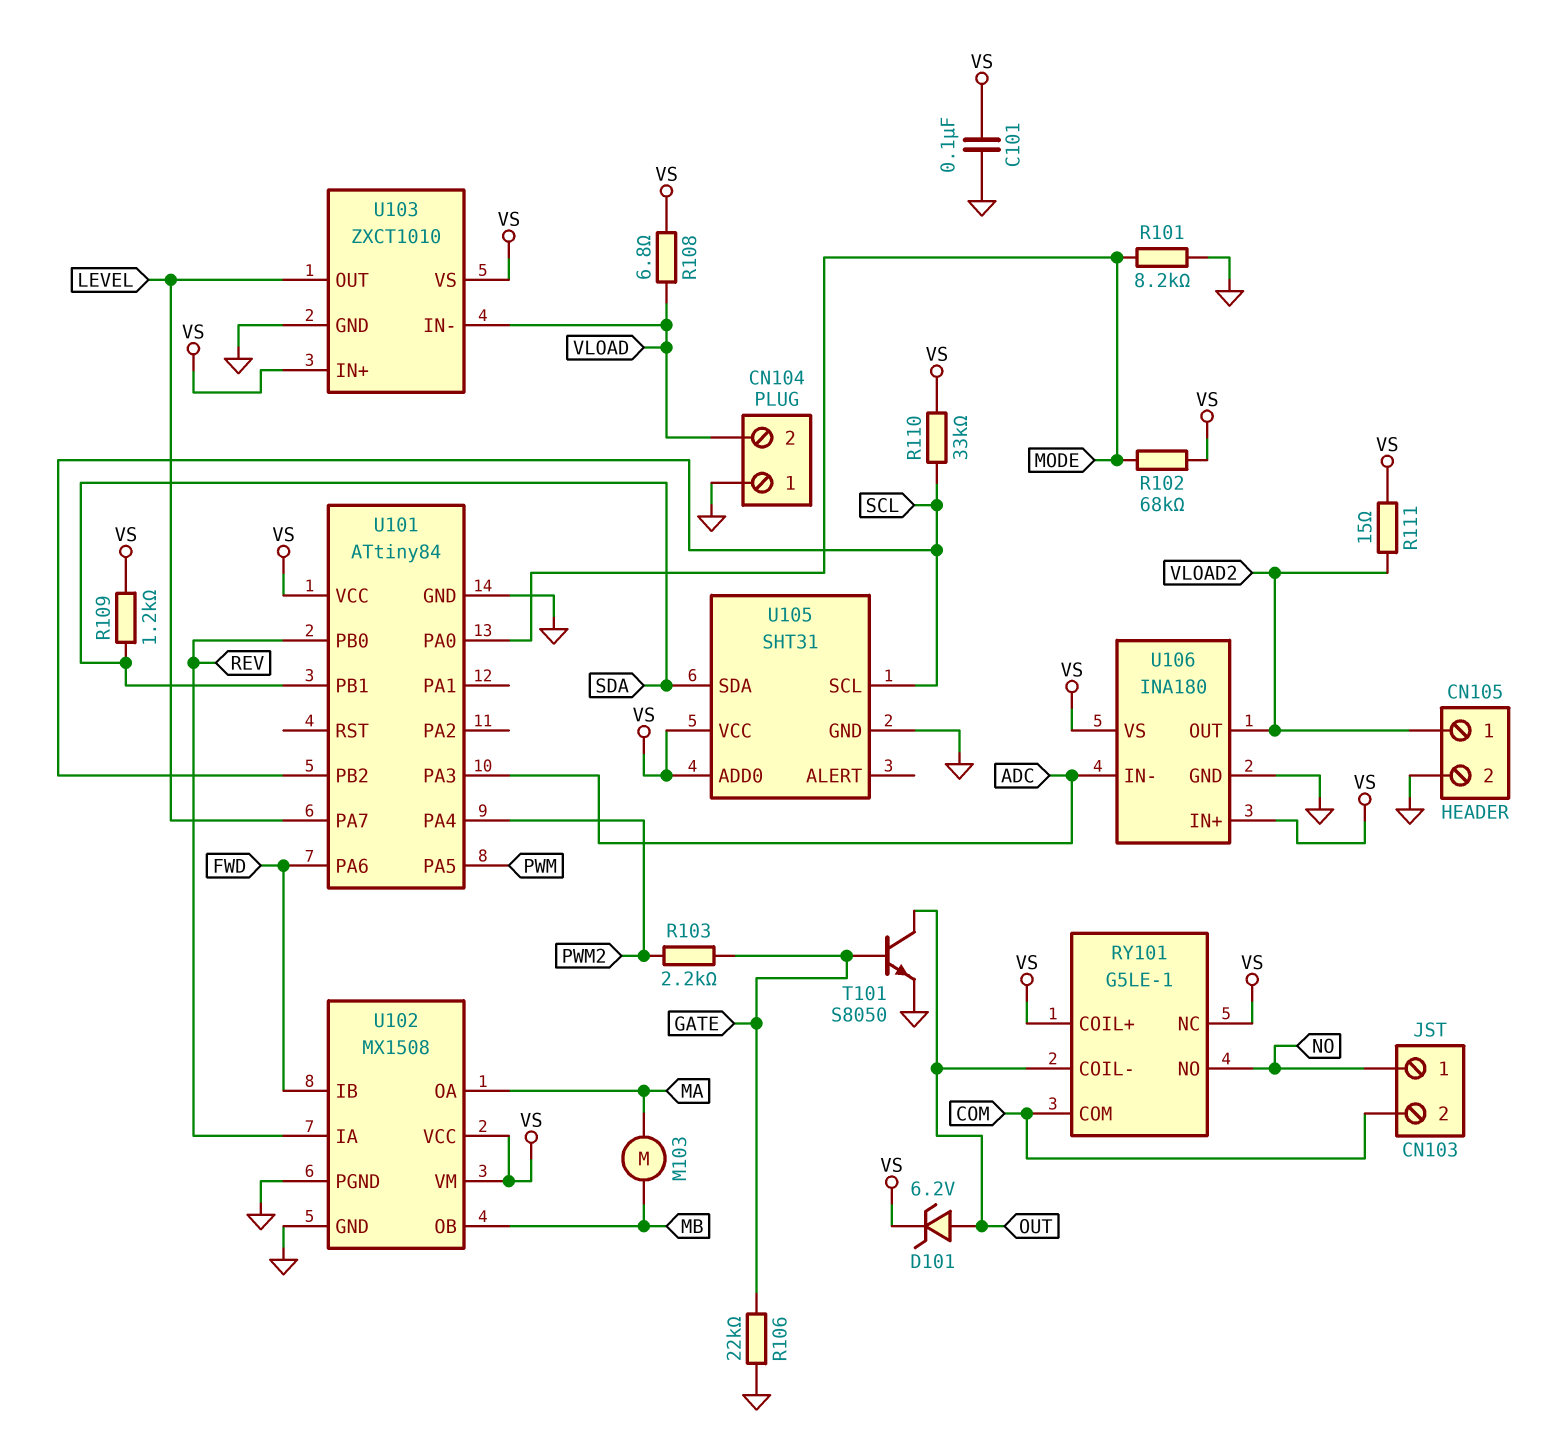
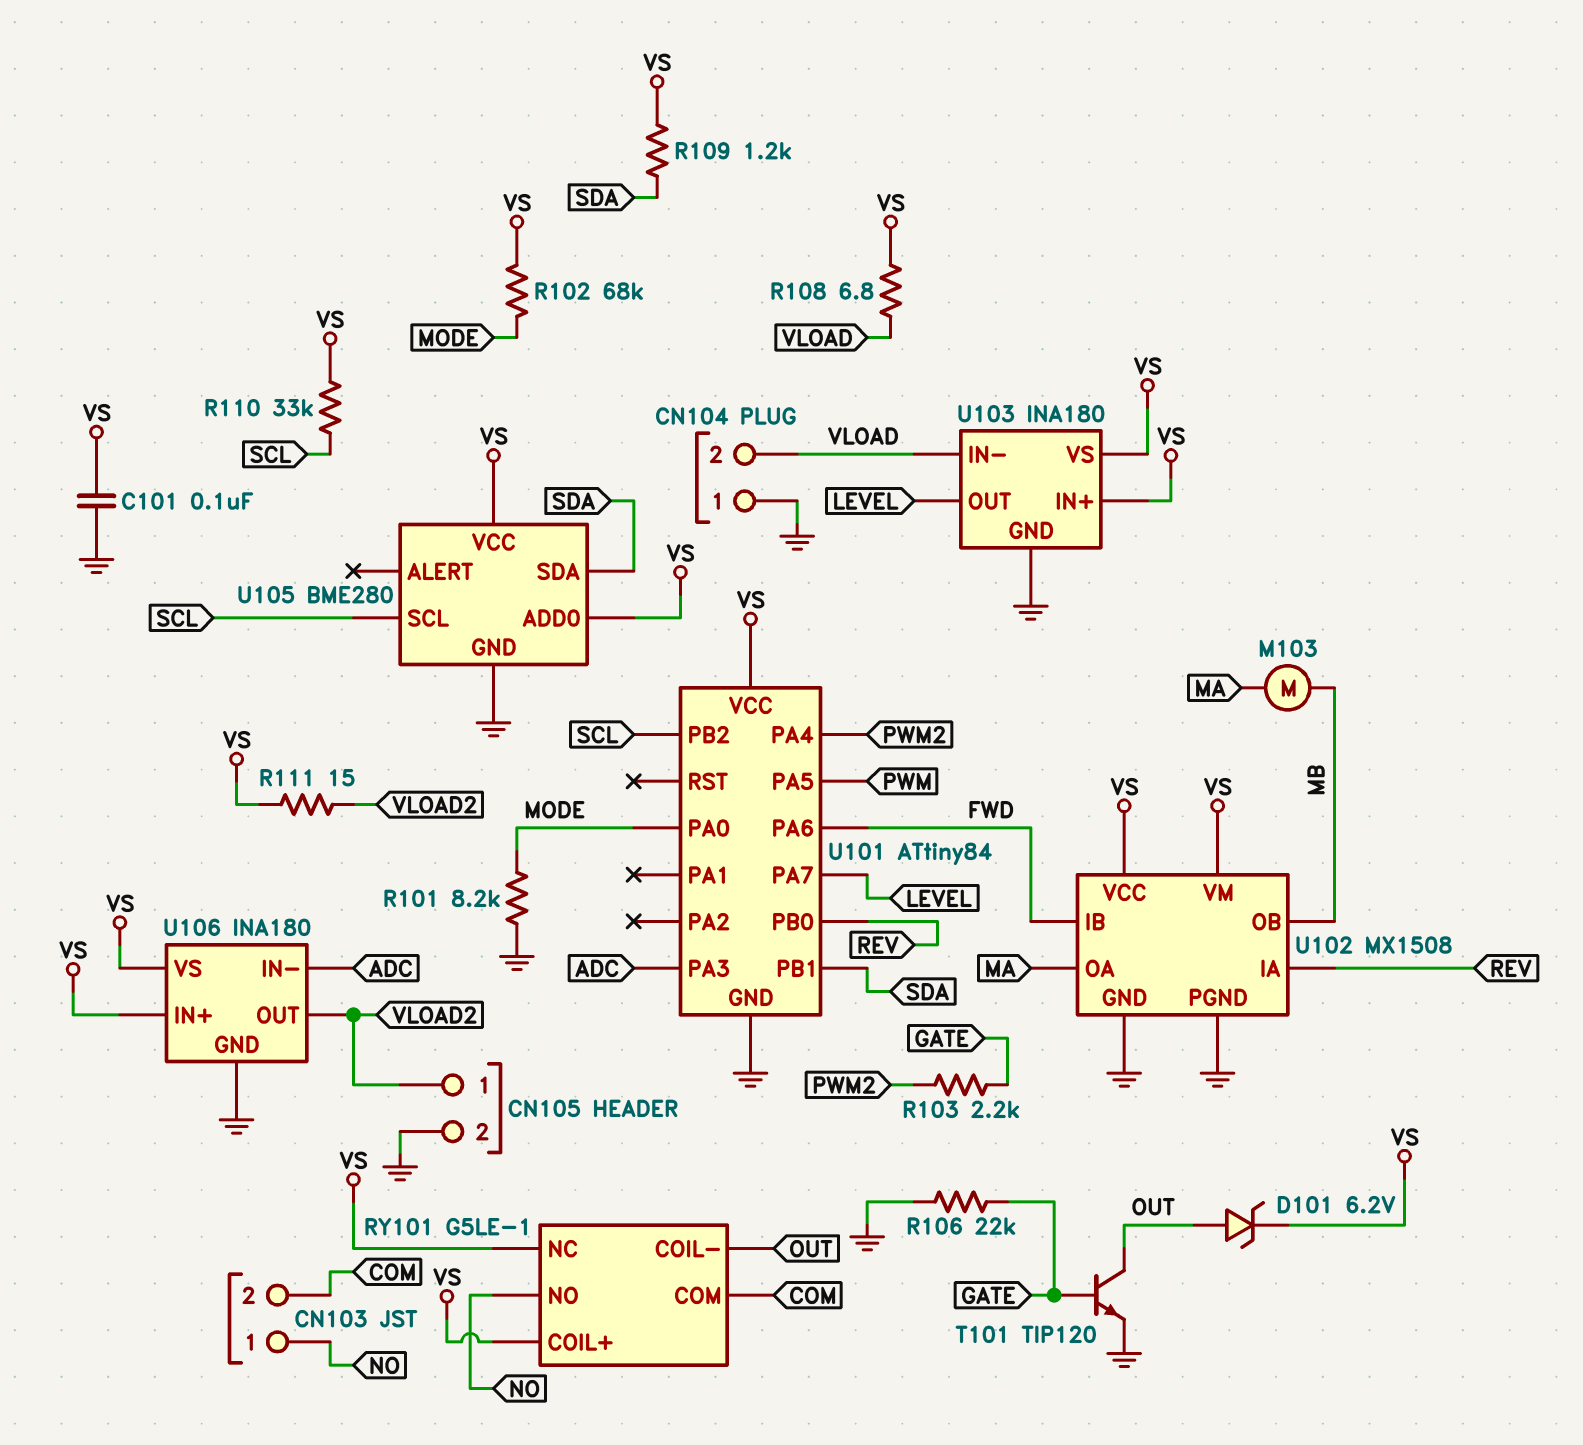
T101: NPN S8050 (B GATE, C OUT, E GND) -> NPN TIP120 (B GATE, C OUT, E GND)
U103: ZXCT1010 -> INA180
U105: SHT31 -> BME280

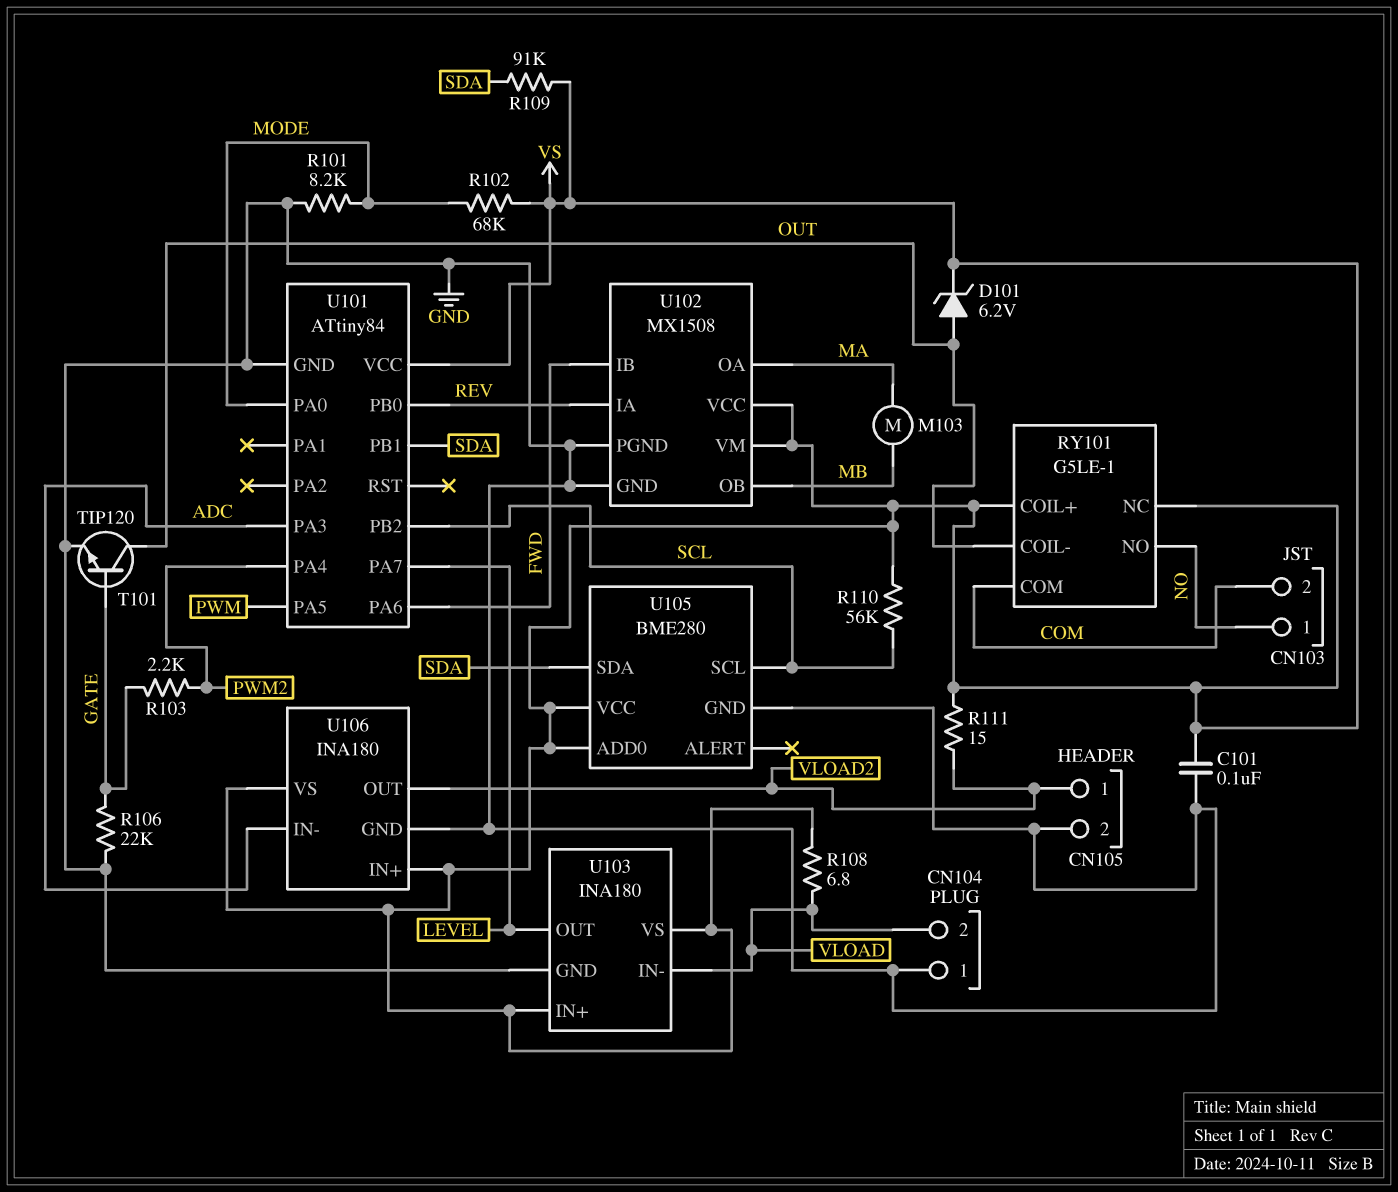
R109: 1.2k (SDA, VS) -> 91k (SDA, VS)
R110: 33k (SCL, VS) -> 56k (SCL, VS)

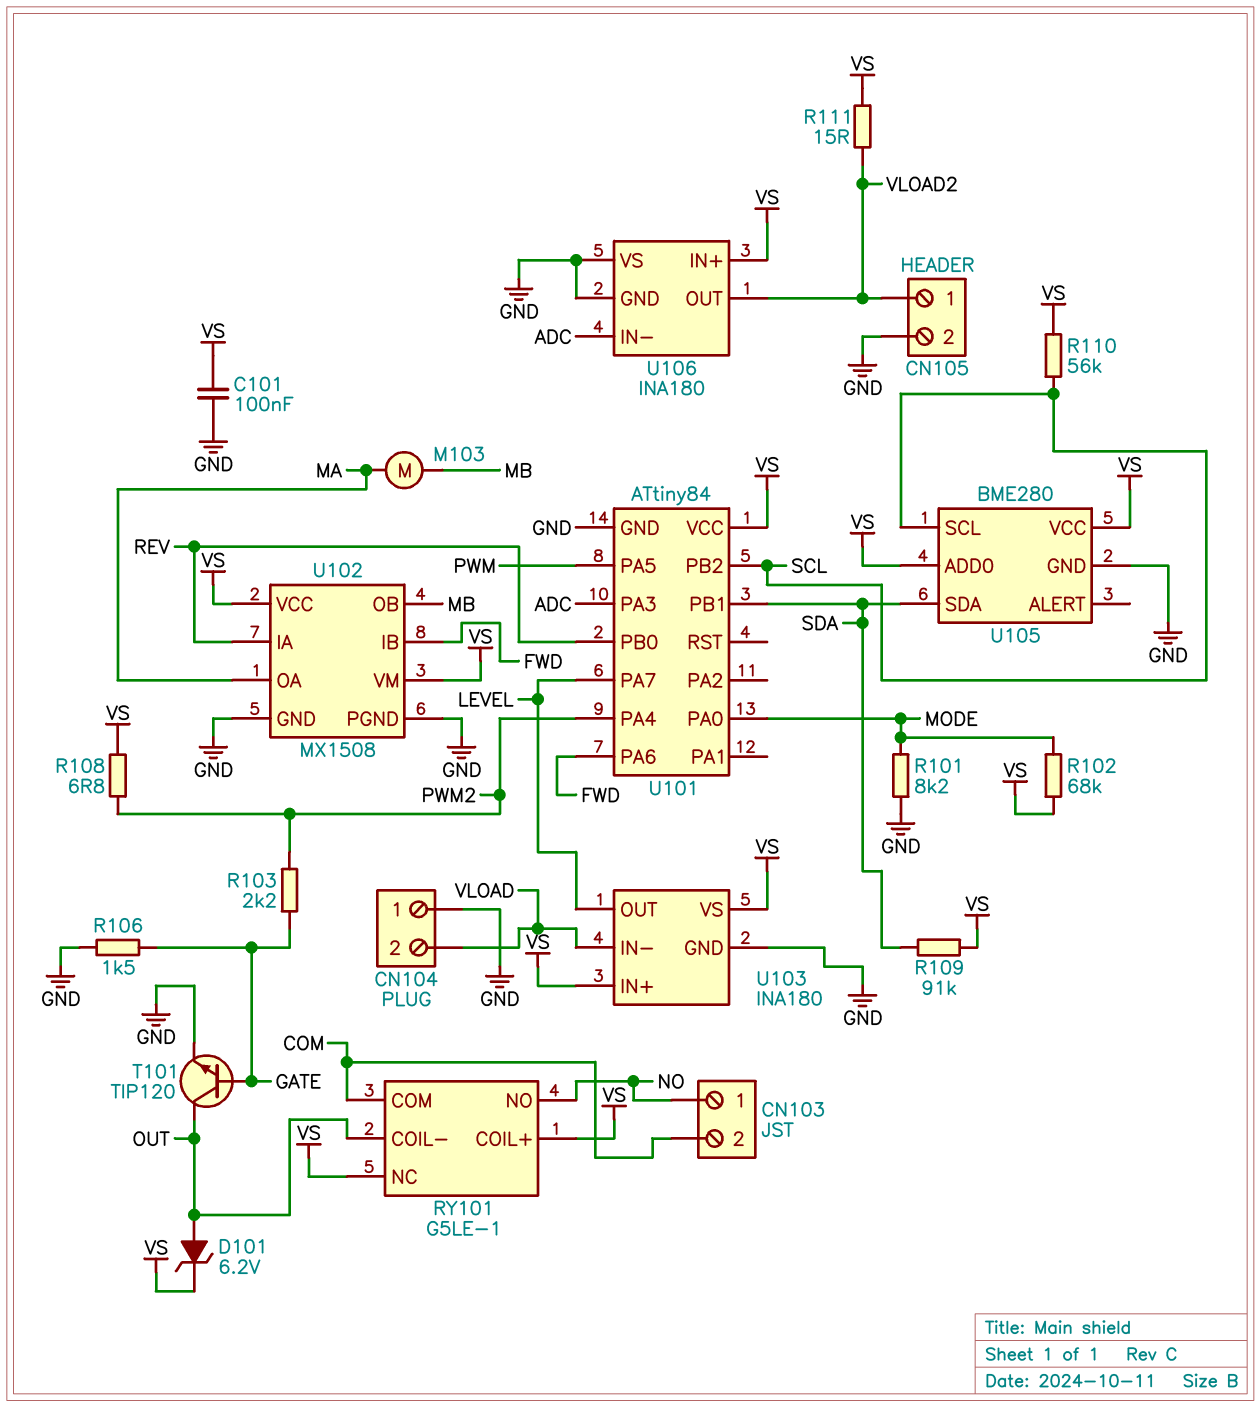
R106: 22k (GATE, GND) -> 1.5k (GATE, GND)
R108: 6.8 (VLOAD, VS) -> 6.8 (PWM2, VS)
U106 pin VS: VS -> GND

